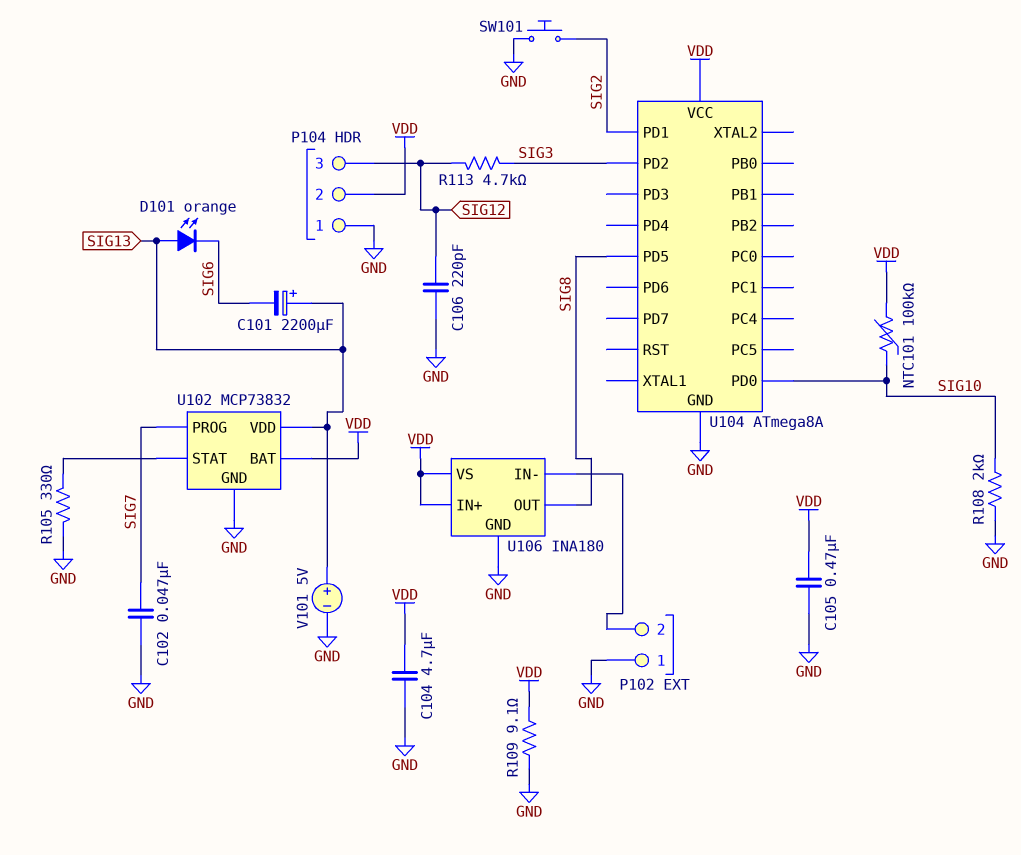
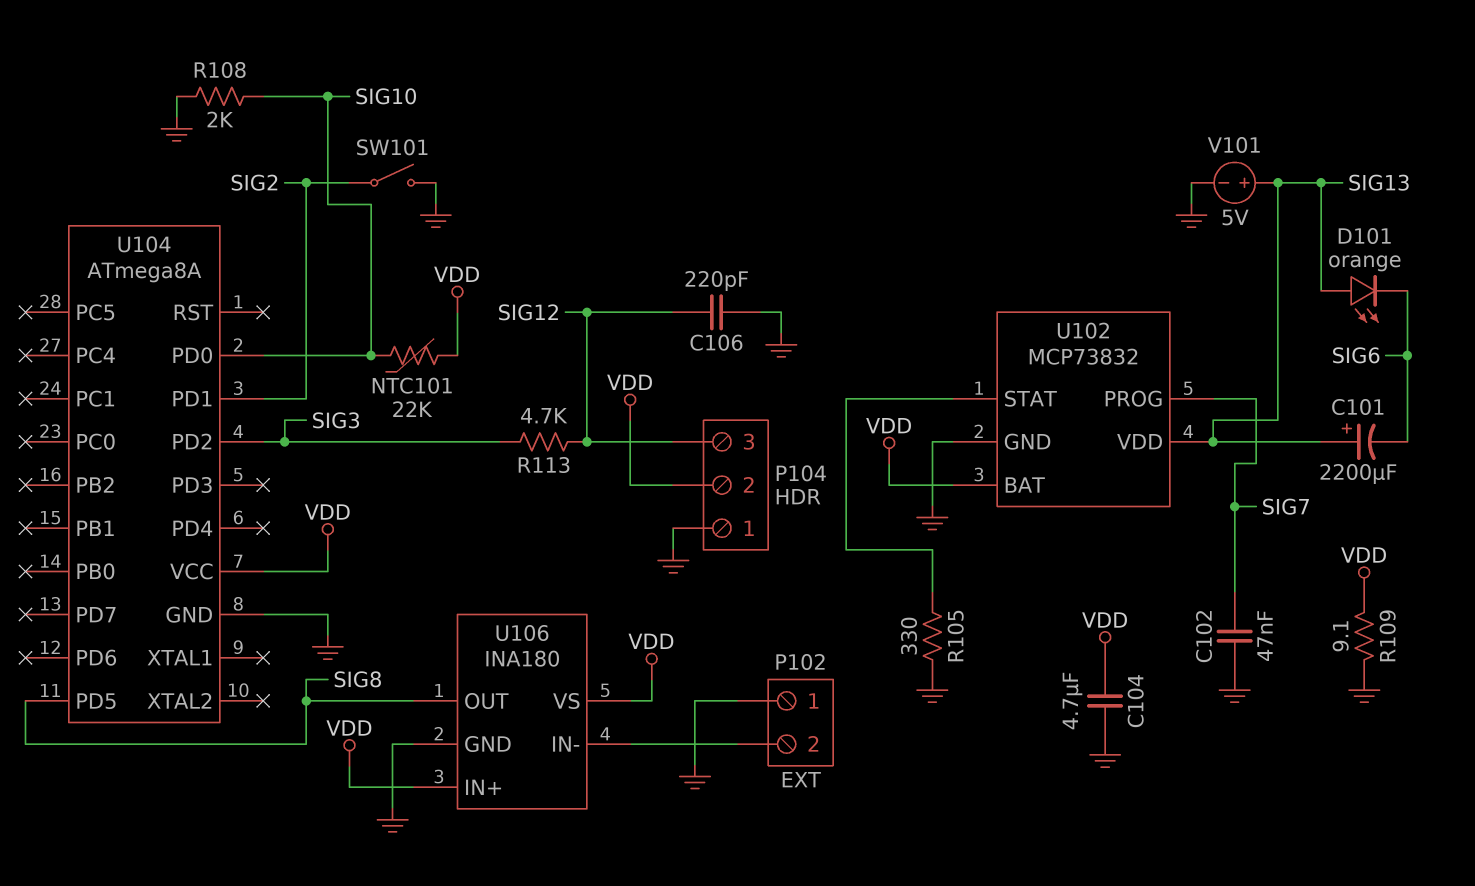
C105: 470nF (GND, VDD) -> none
NTC101: 100k (SIG10, VDD) -> 22k (SIG10, VDD)
SW101: button (GND, SIG2) -> switch (GND, SIG2)

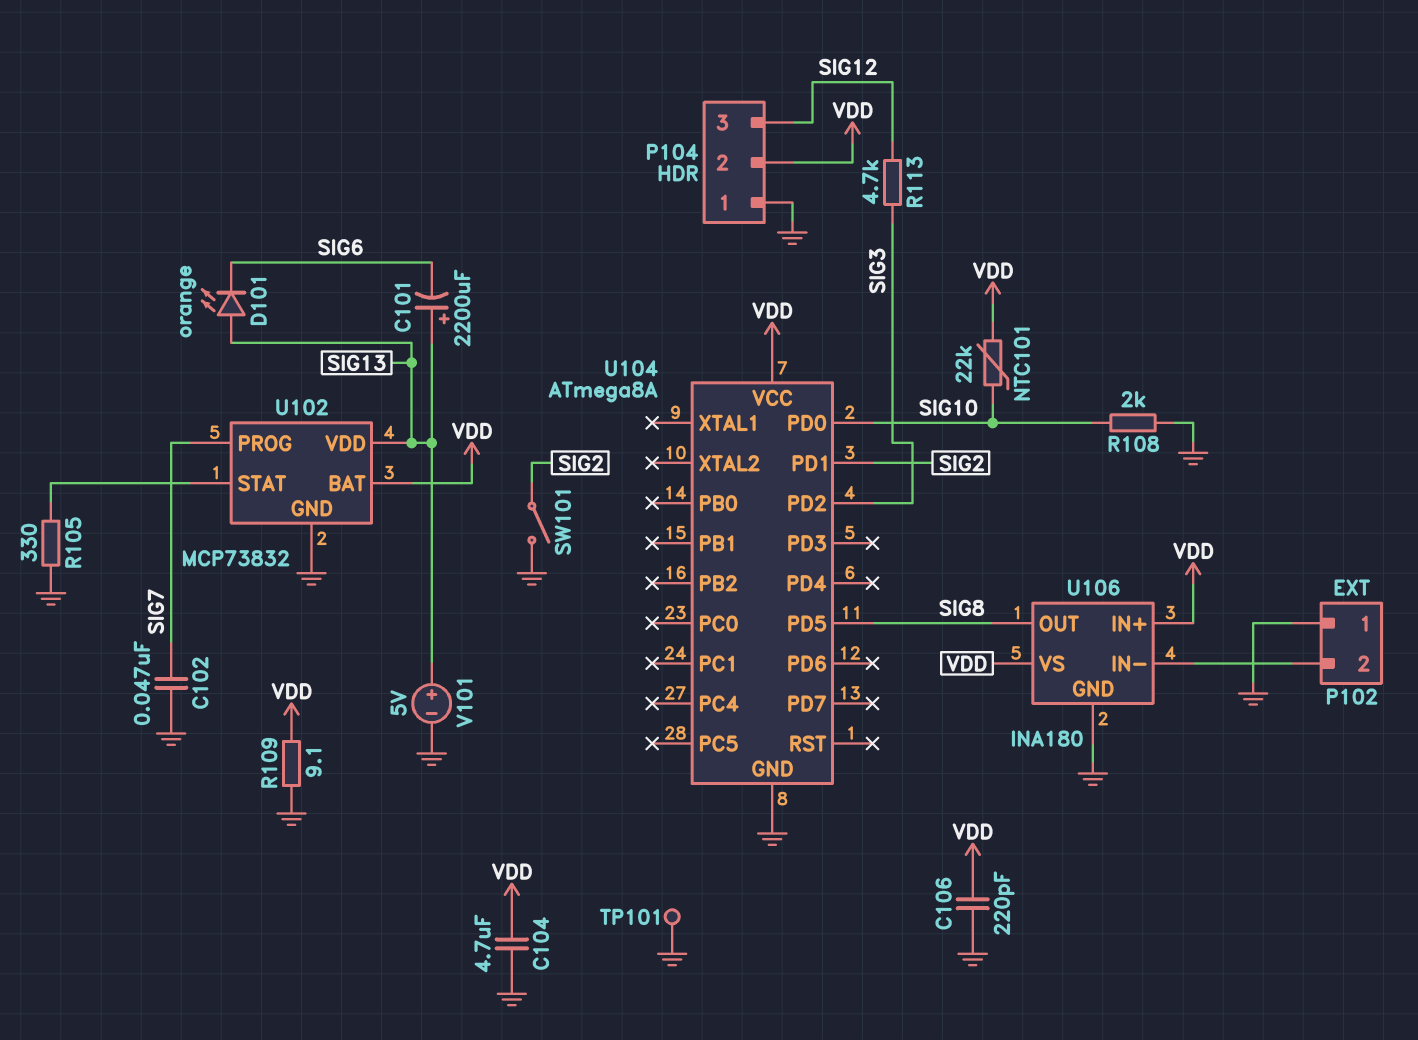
C106: 220pF (GND, SIG12) -> 220pF (GND, VDD)
TP101: none -> test point (GND)

